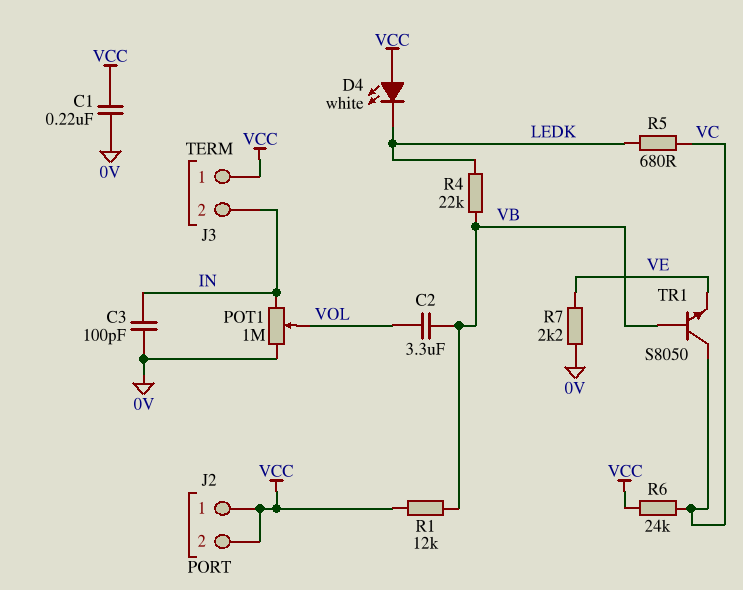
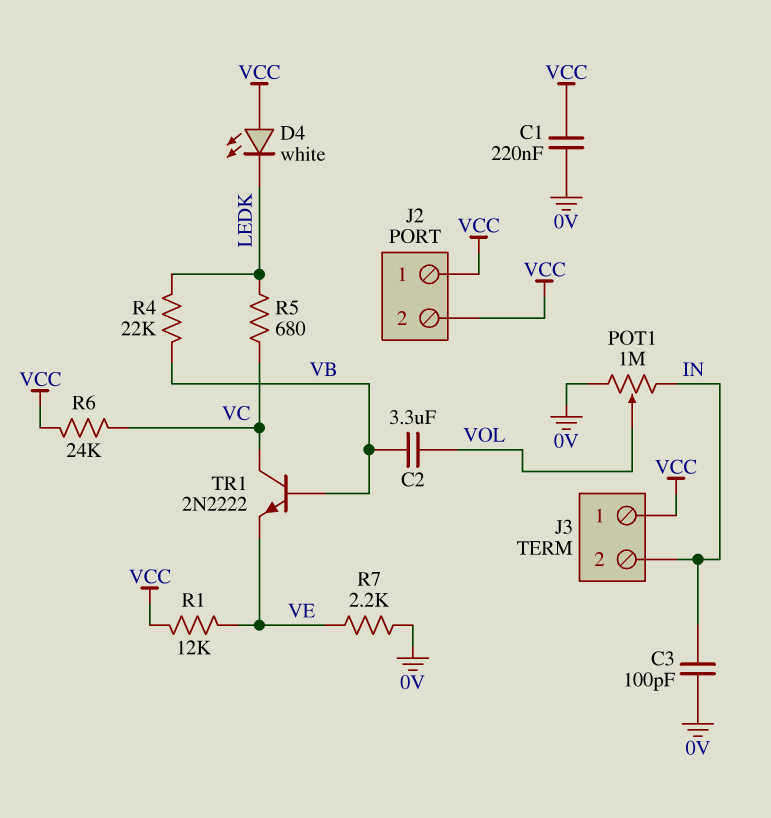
R1: 12k (VB, VCC) -> 12k (VCC, VE)
TR1: NPN S8050 (B VB, C VC, E VE) -> NPN 2N2222 (B VB, C VC, E VE)

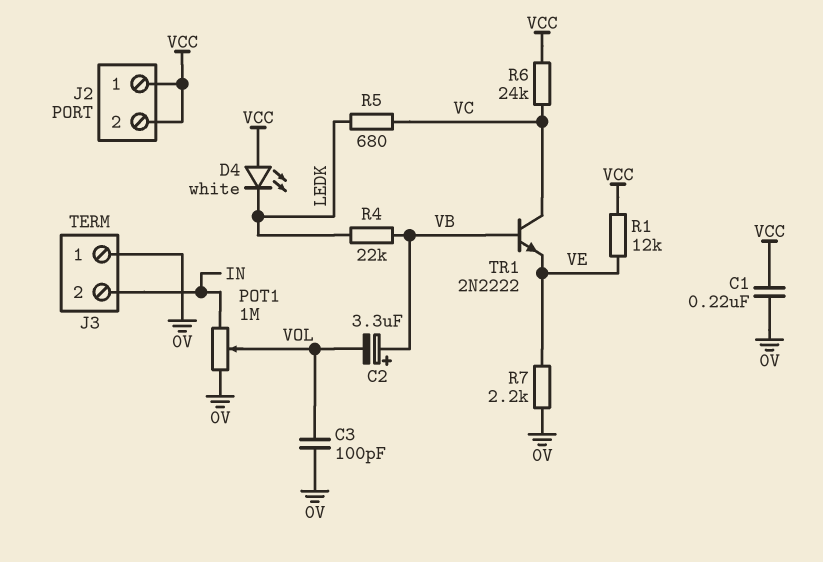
C2: 3.3uF (VB, VOL) -> 3.3uF (plus VB, minus VOL)
C3: 100pF (0V, IN) -> 100pF (0V, VOL)
J3 pin 1: VCC -> 0V

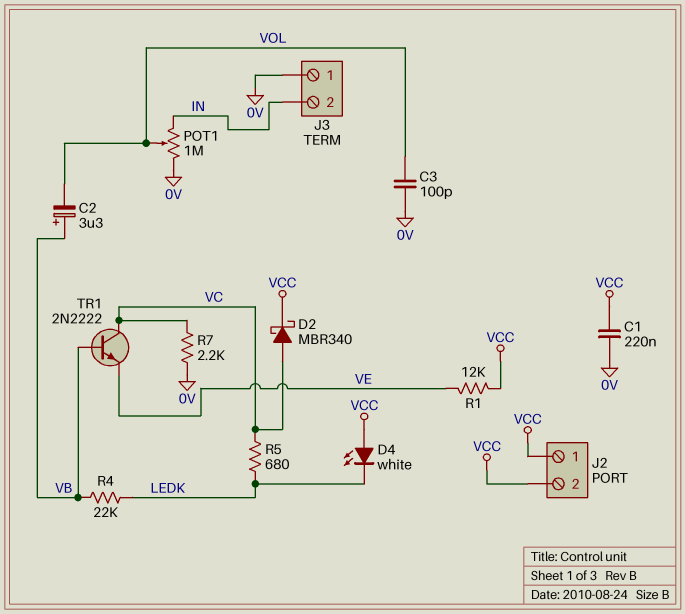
D2: none -> schottky MBR340 (A VC, K VCC)
R6: 24k (VC, VCC) -> none
R7: 2.2k (0V, VE) -> 2.2k (0V, VC)

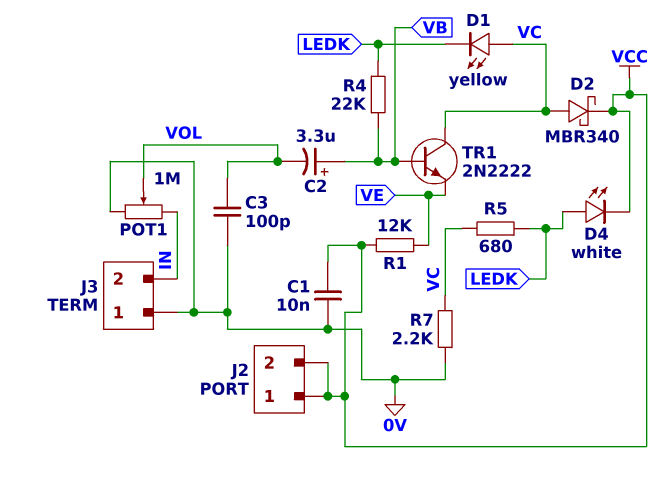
C1: 220nF (0V, VCC) -> 10nF (0V, VCC)
D1: none -> LED yellow (A VC, K LEDK)
D4: LED white (A VCC, K LEDK) -> LED white (A LEDK, K VCC)

